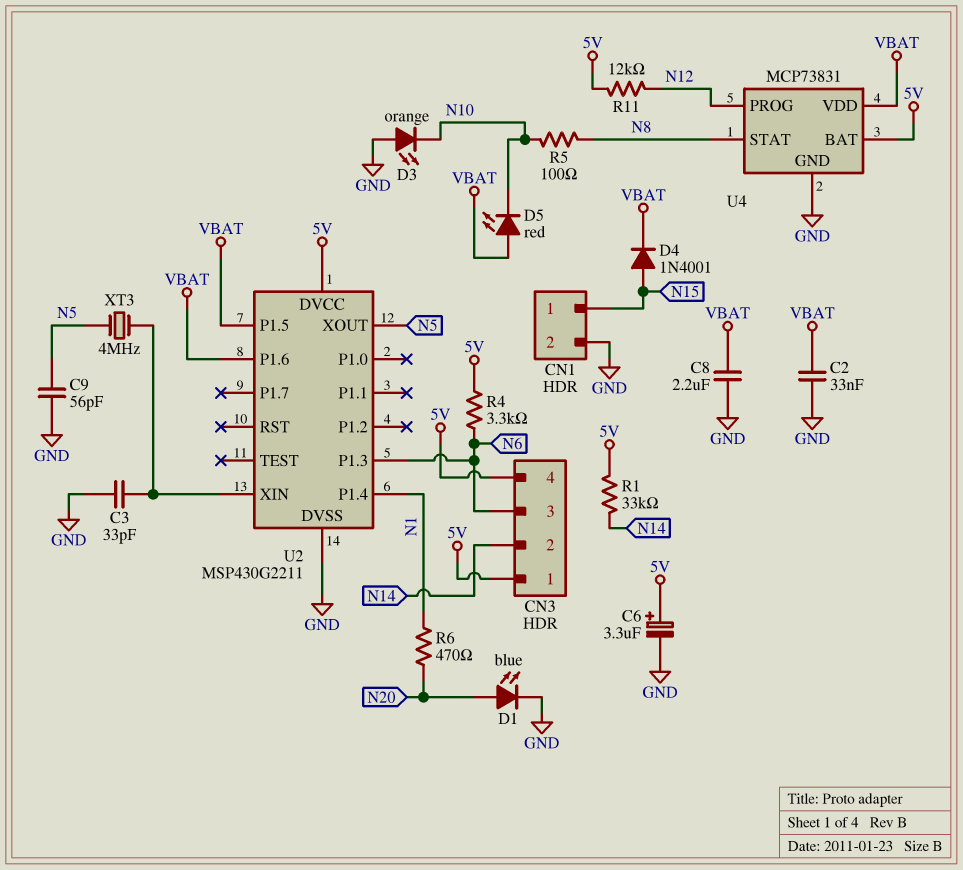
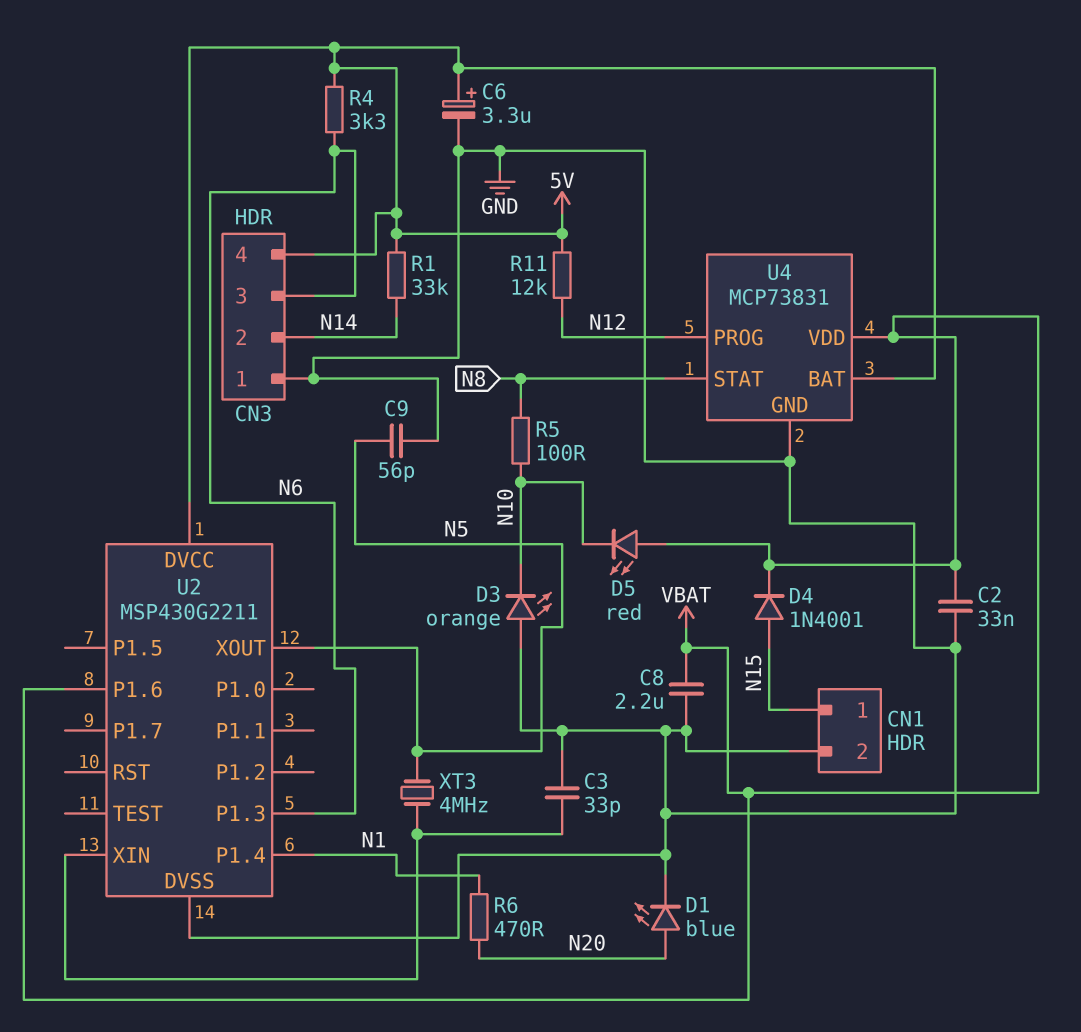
CN3 pin 1: 5V -> GND
U2 pin P1.5: VBAT -> none

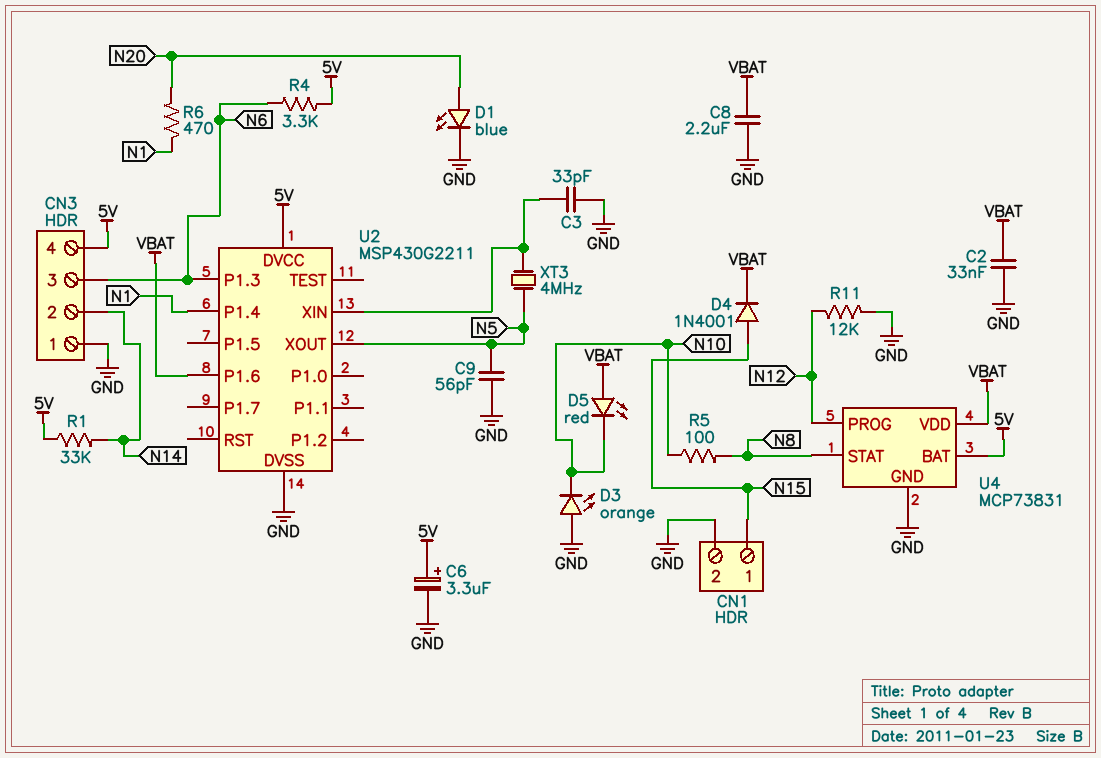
R11: 12k (5V, N12) -> 12k (GND, N12)

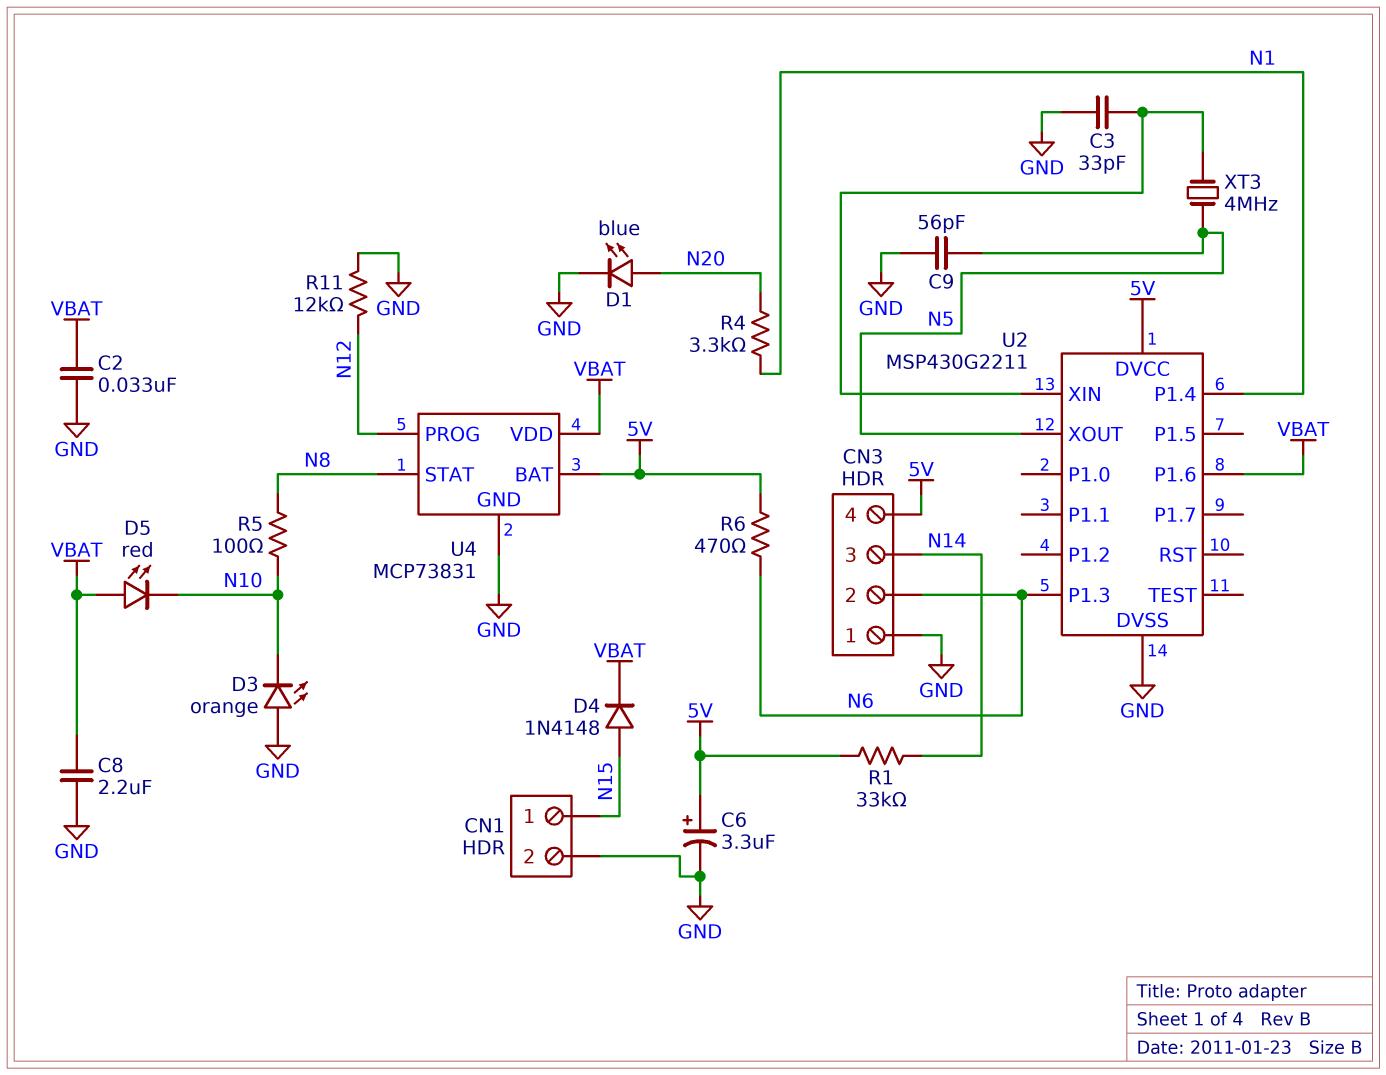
CN3 pin 2: N14 -> N6
CN3 pin 3: N6 -> N14
D4: diode 1N4001 (A N15, K VBAT) -> diode 1N4148 (A N15, K VBAT)
R4: 3.3k (5V, N6) -> 3.3k (N1, N20)
R6: 470 (N1, N20) -> 470 (5V, N6)

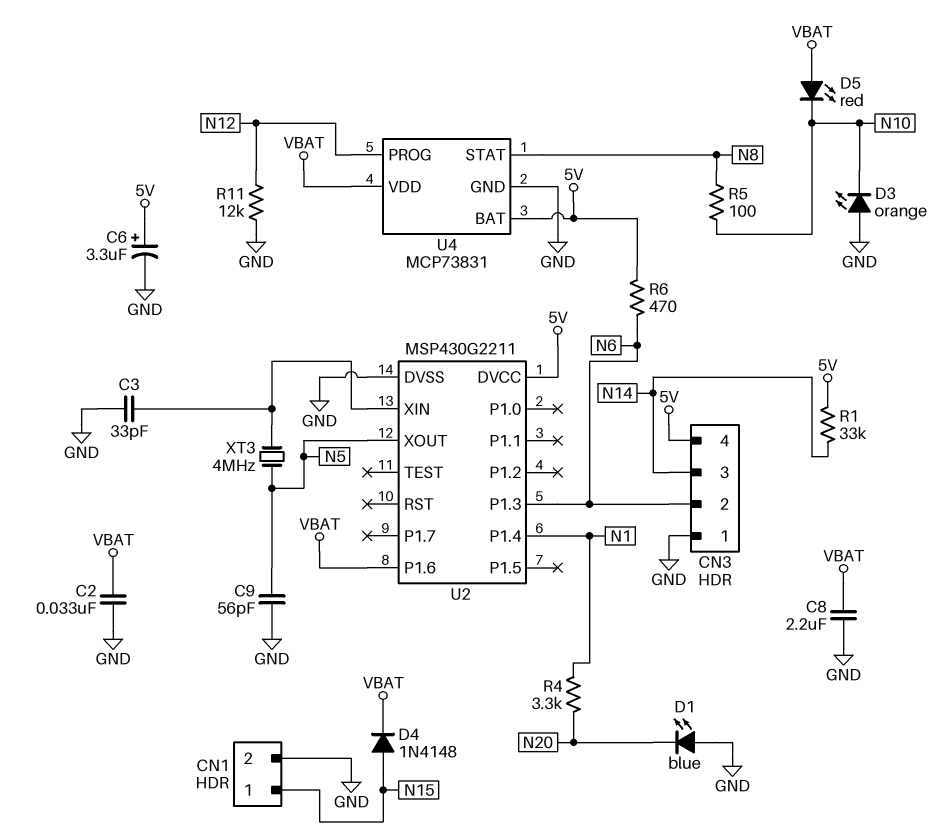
D1: LED blue (A N20, K GND) -> LED blue (A GND, K N20)

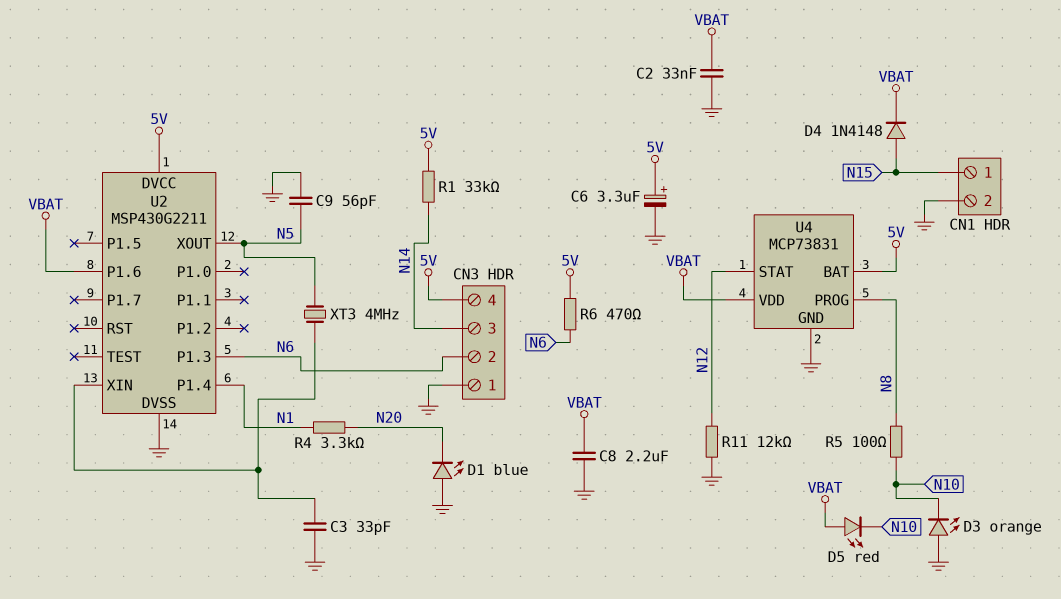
U4 pin PROG: N12 -> N8
U4 pin STAT: N8 -> N12

